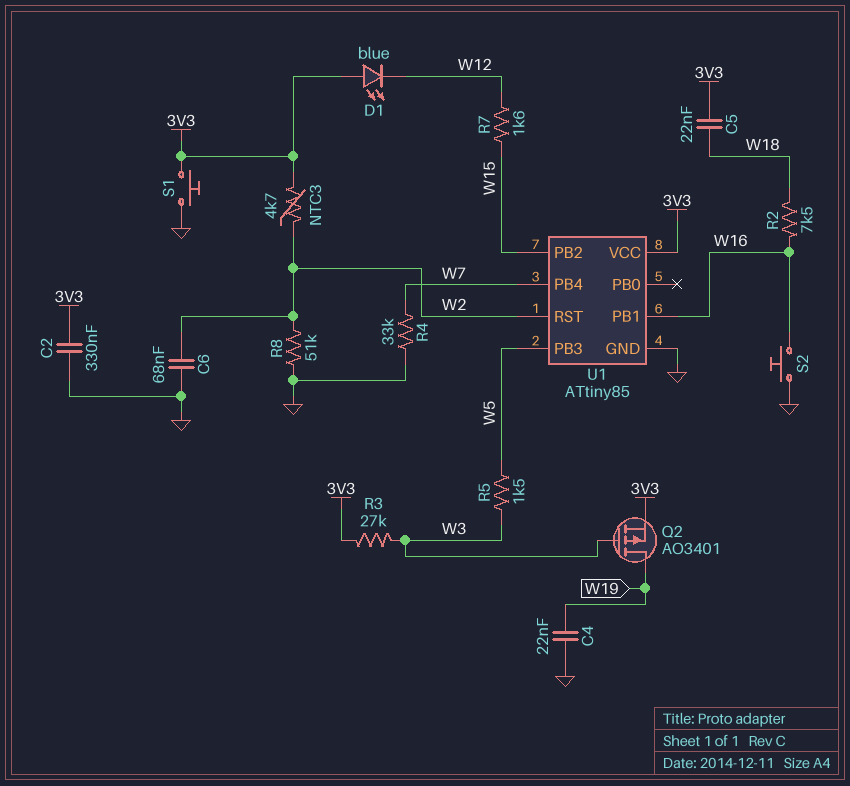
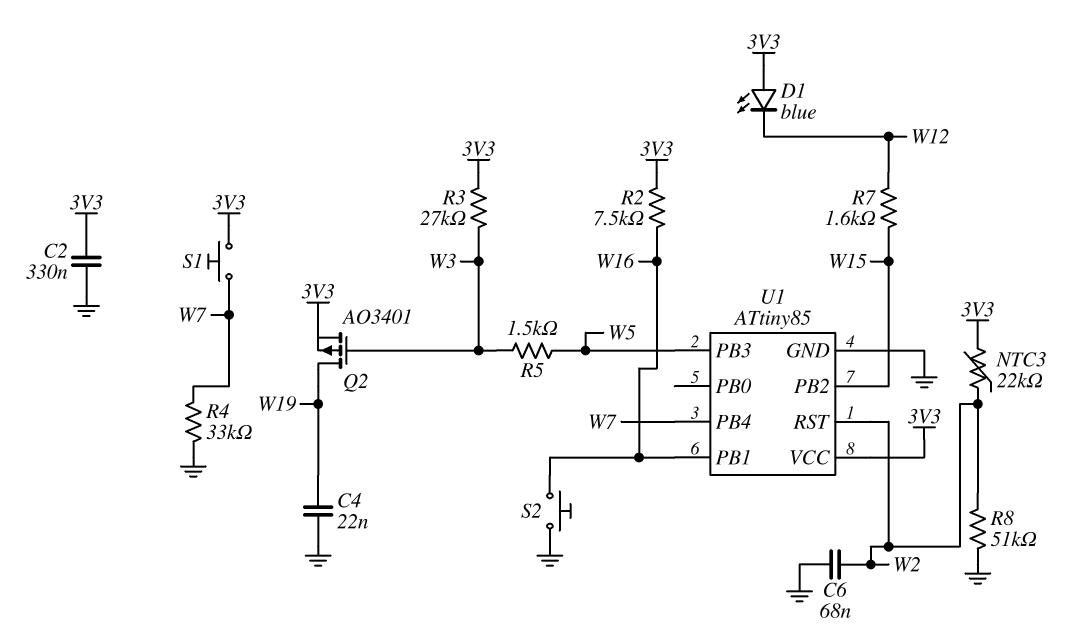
C5: 22nF (3V3, W18) -> none
NTC3: 4.7k (3V3, W2) -> 22k (3V3, W2)
R2: 7.5k (W16, W18) -> 7.5k (3V3, W16)
S1: button (3V3, GND) -> button (3V3, W7)

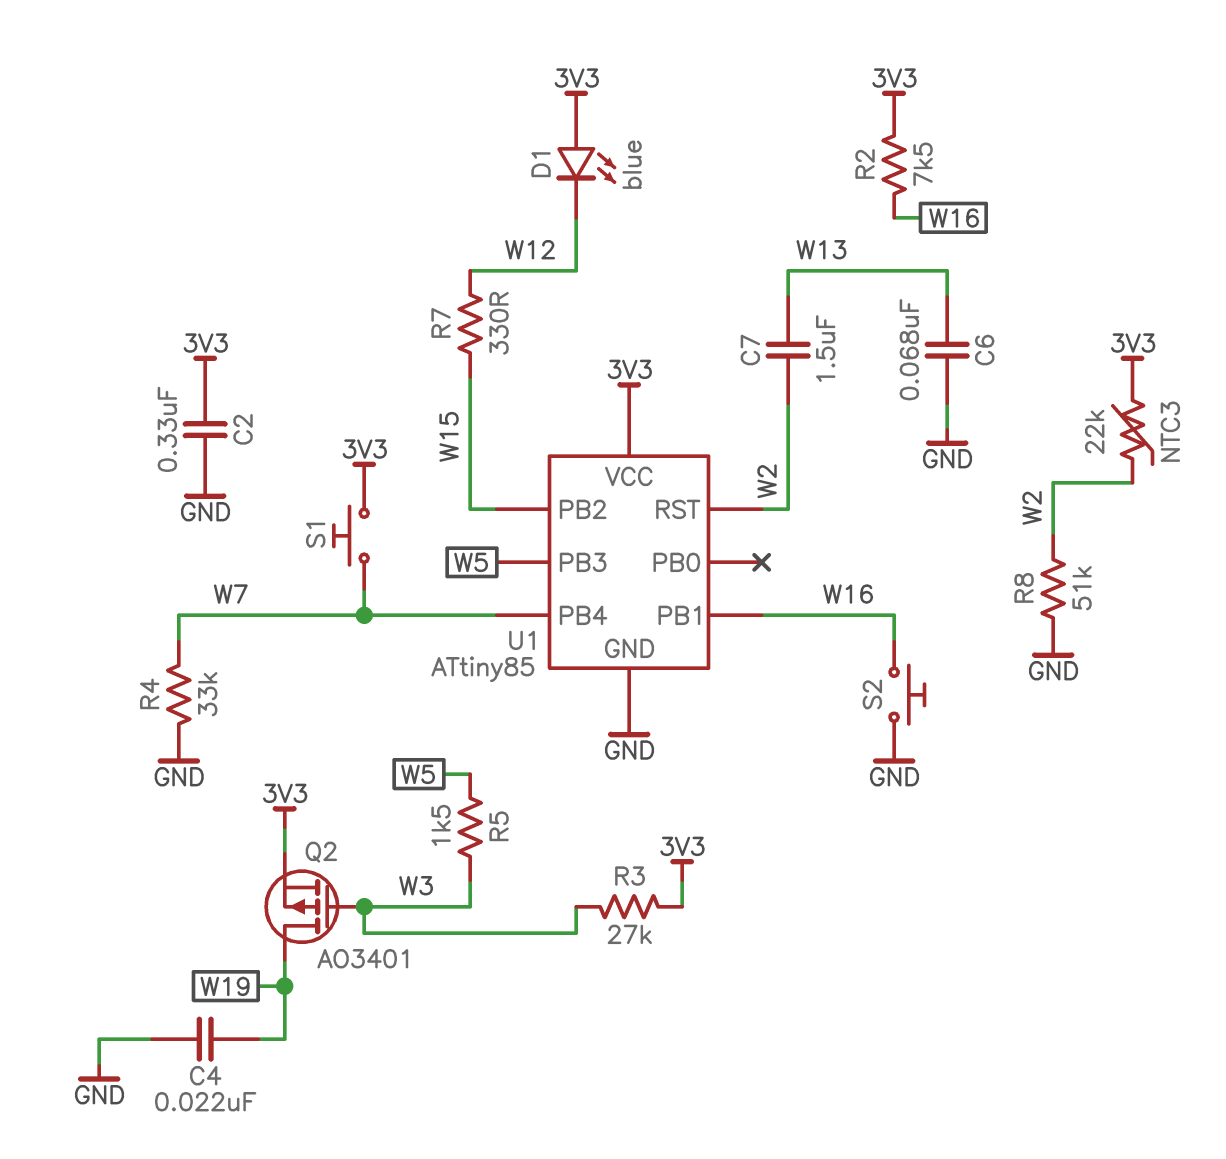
C6: 68nF (GND, W2) -> 68nF (GND, W13)
C7: none -> 1.5uF (W2, W13)
R7: 1.6k (W12, W15) -> 330 (W12, W15)

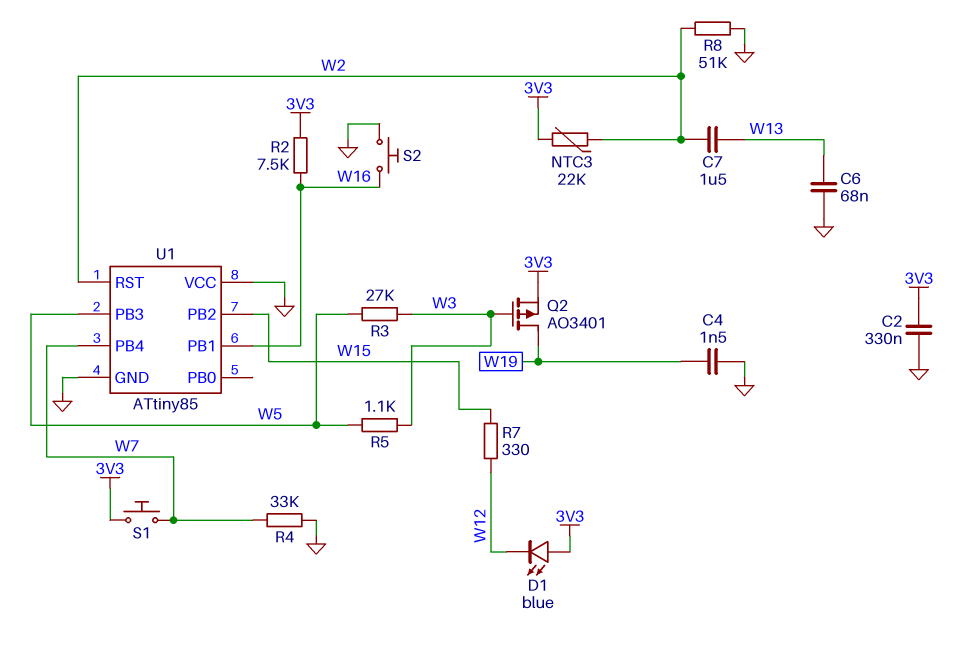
C4: 22nF (GND, W19) -> 1.5nF (GND, W19)
R3: 27k (3V3, W3) -> 27k (W3, W5)
R5: 1.5k (W3, W5) -> 1.1k (W3, W5)
U1 pin VCC: 3V3 -> GND

